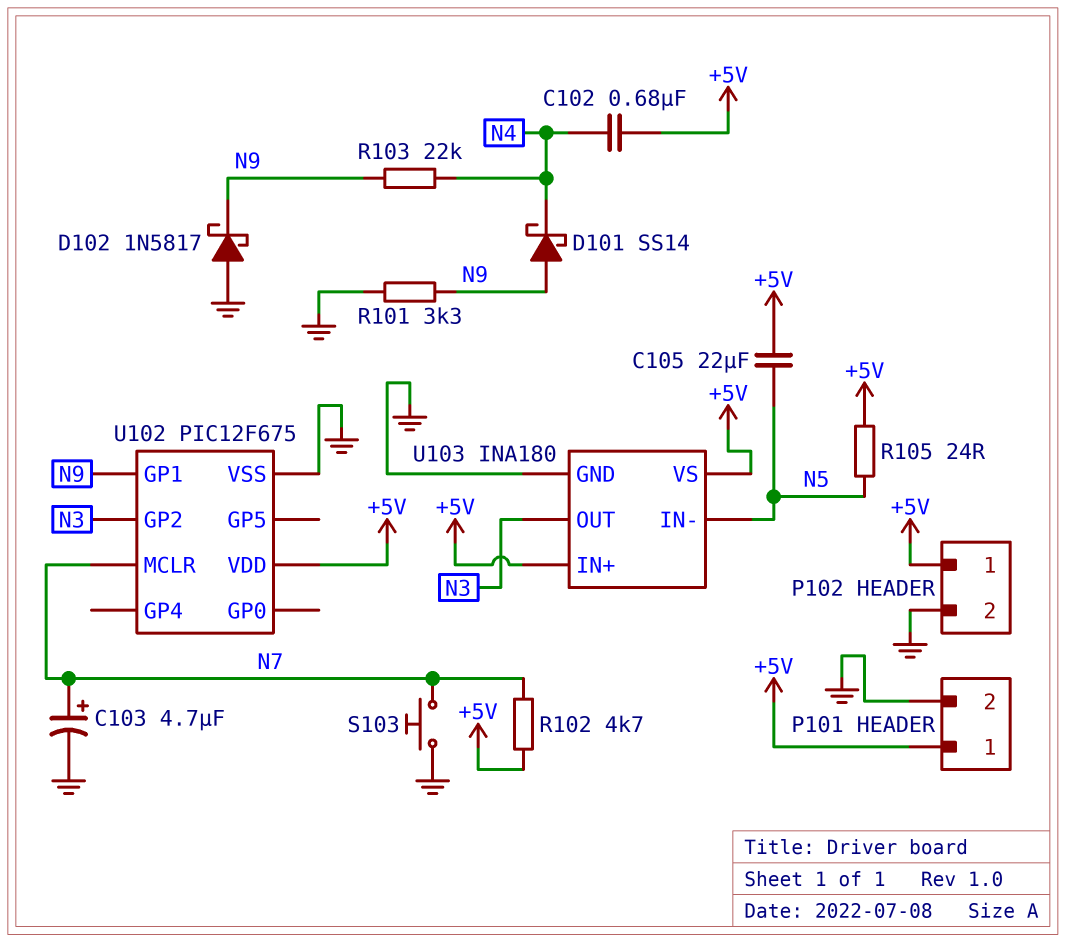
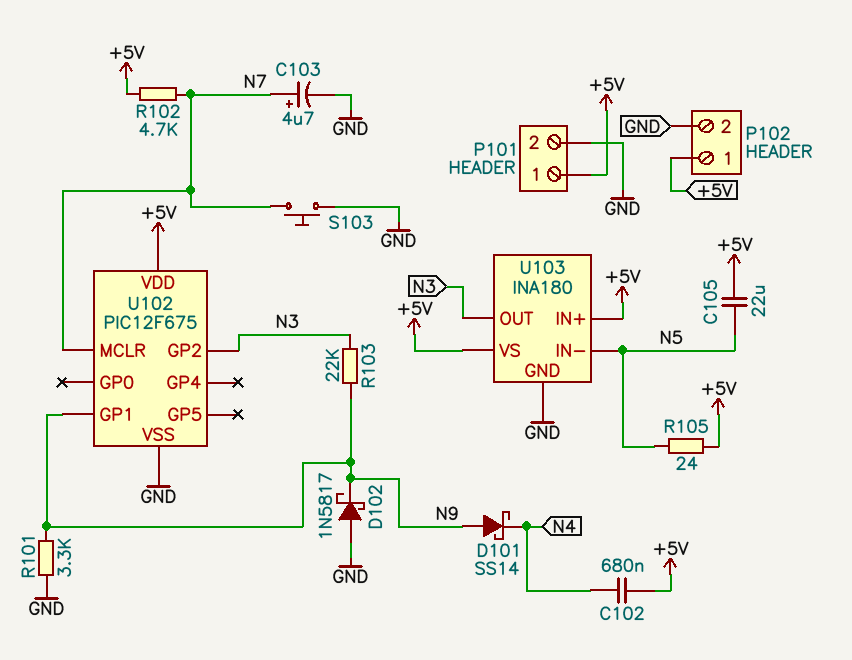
R103: 22k (N4, N9) -> 22k (N3, N9)

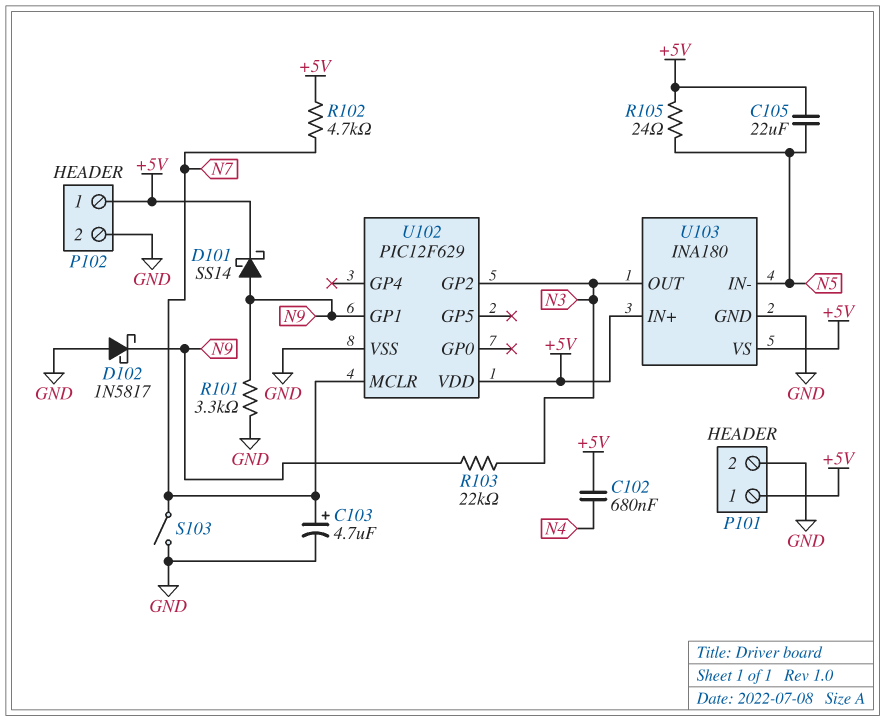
D101: schottky SS14 (A N9, K N4) -> schottky SS14 (A N9, K +5V)
S103: button (GND, N7) -> switch (GND, N7)
U102: PIC12F675 -> PIC12F629

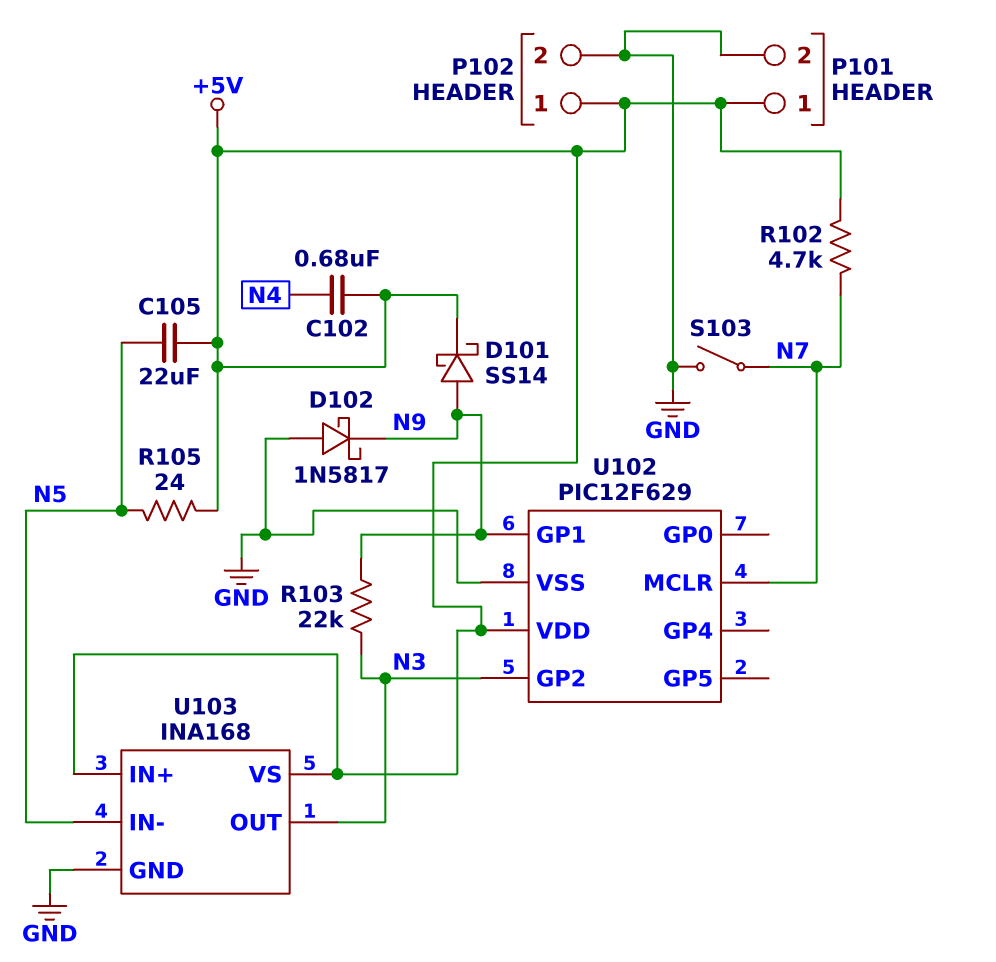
C103: 4.7uF (plus N7, minus GND) -> none
R101: 3.3k (GND, N9) -> none
U103: INA180 -> INA168

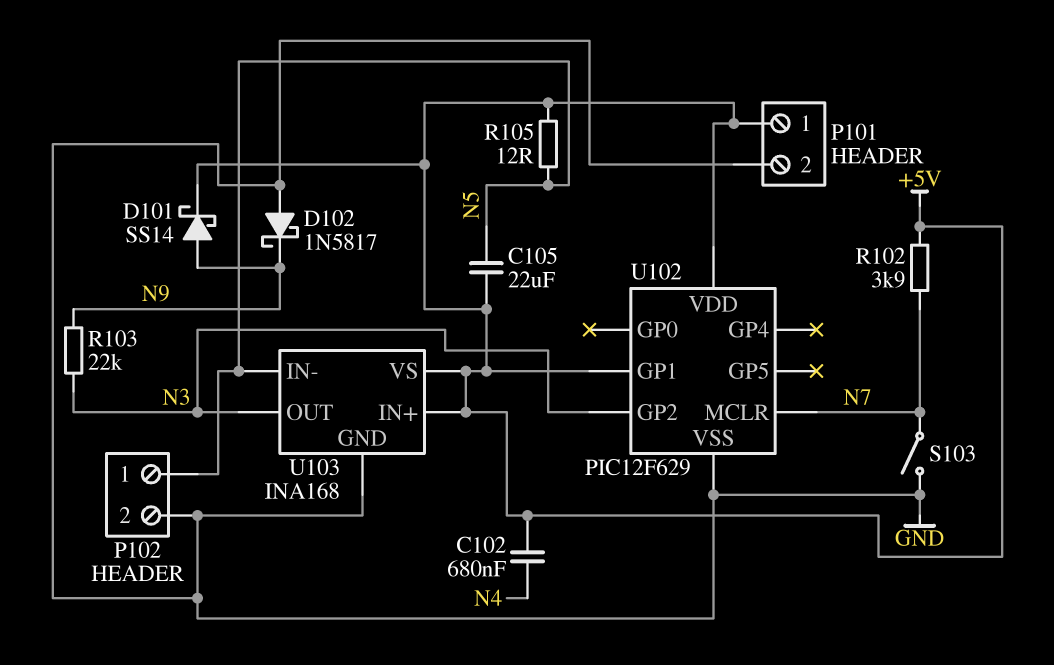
P102 pin 1: +5V -> N5
R102: 4.7k (+5V, N7) -> 3.9k (+5V, N7)
R105: 24 (+5V, N5) -> 12 (+5V, N5)
U102 pin GP1: N9 -> +5V

